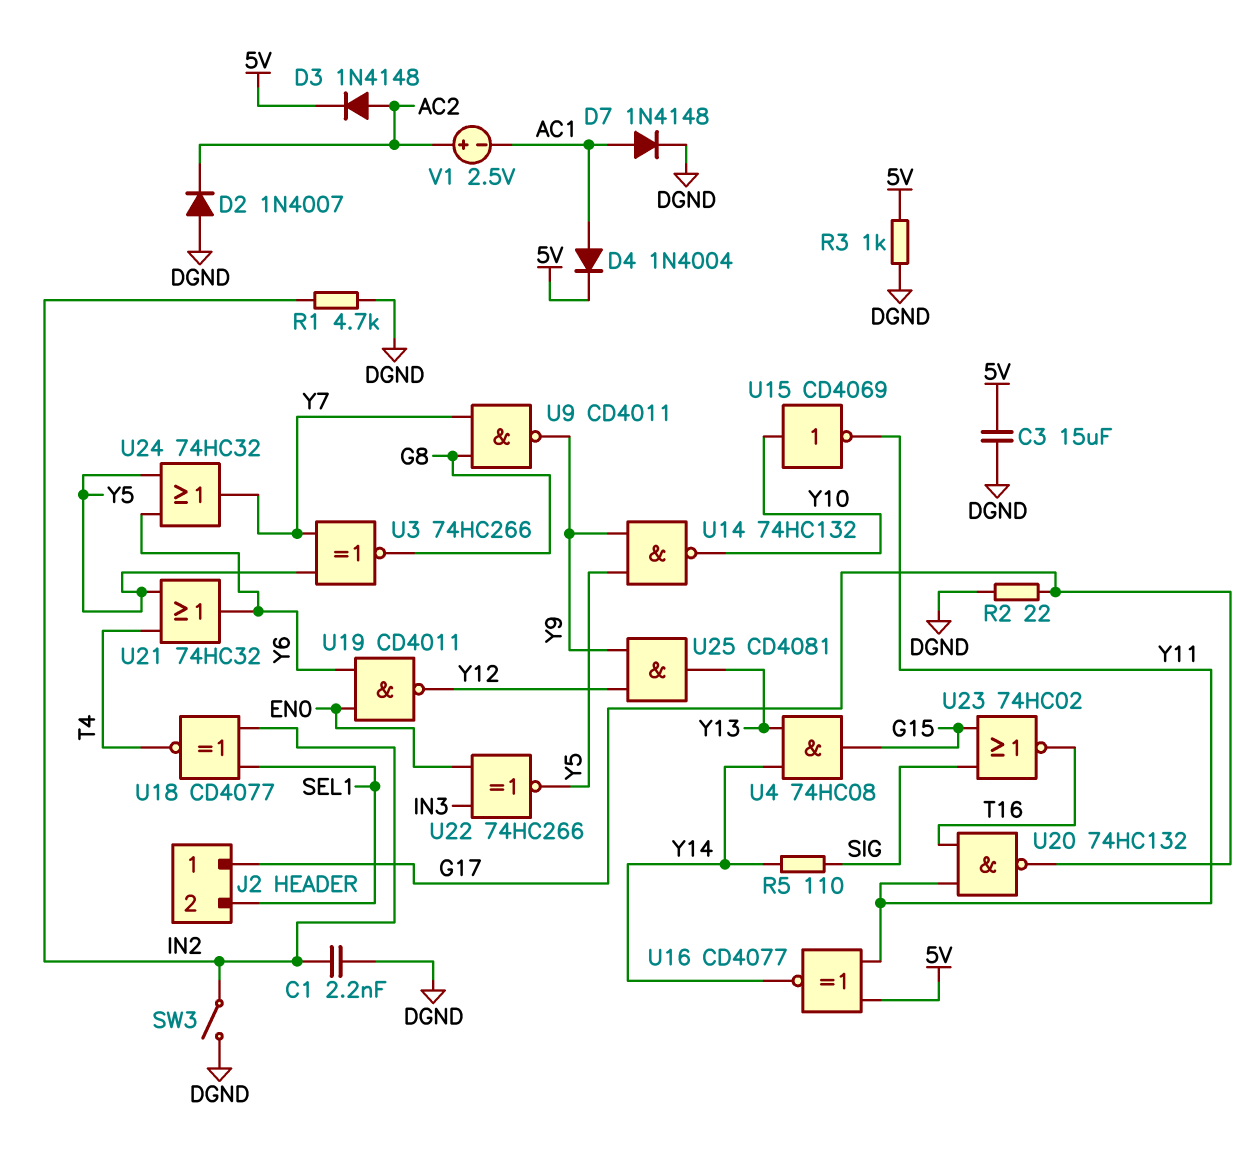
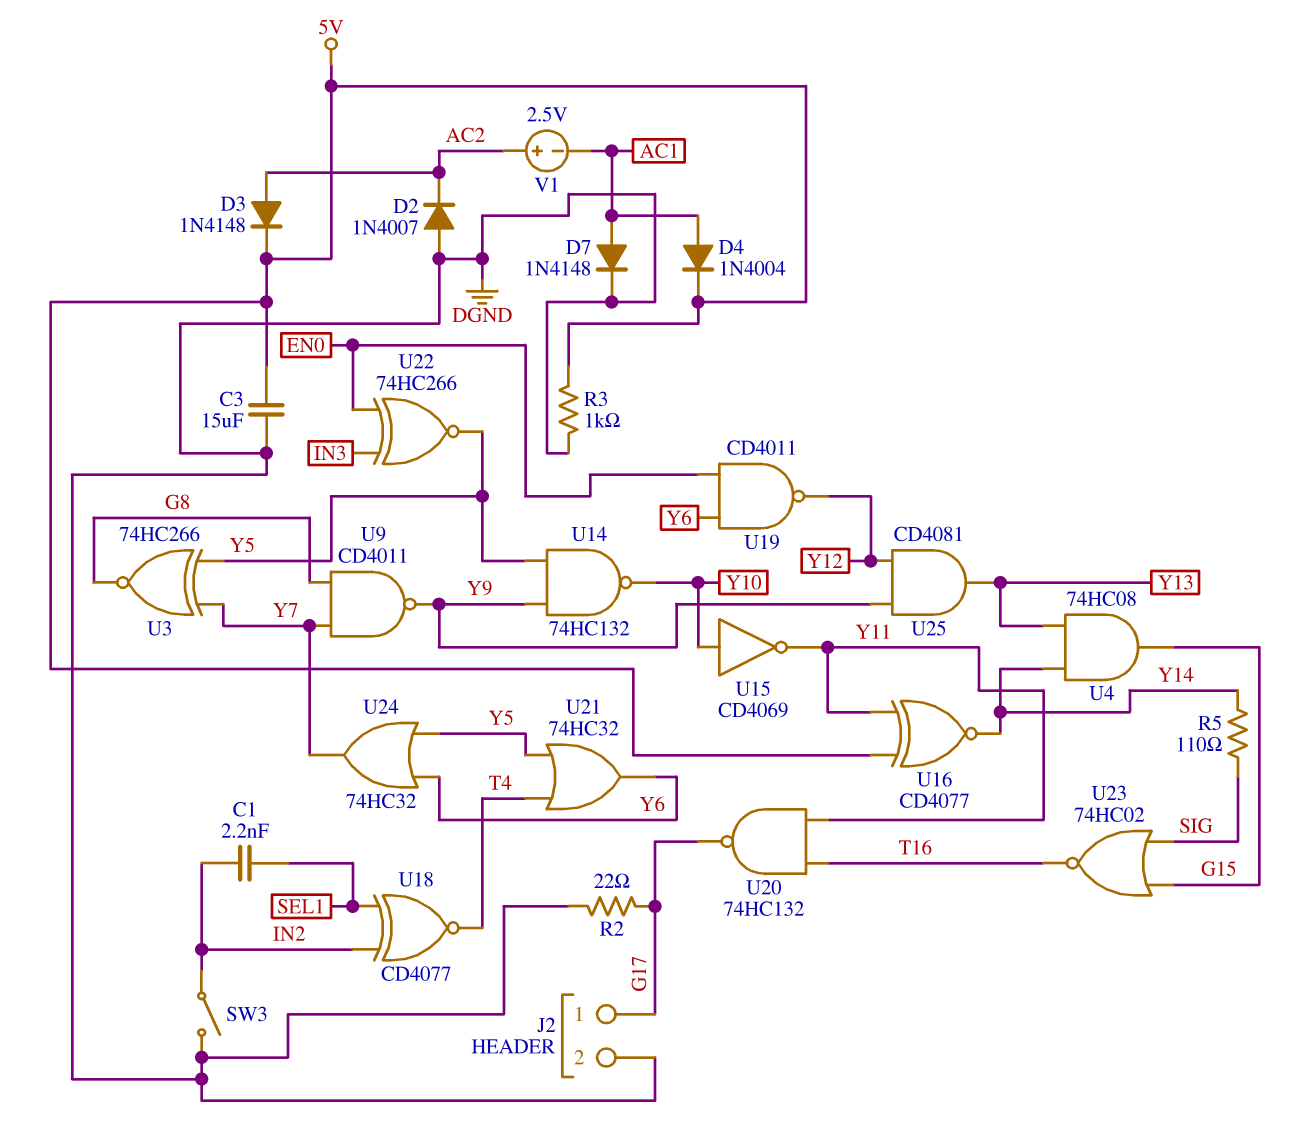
C1: 2.2nF (DGND, IN2) -> 2.2nF (IN2, SEL1)
J2 pin 2: SEL1 -> DGND
R1: 4.7k (DGND, IN2) -> none

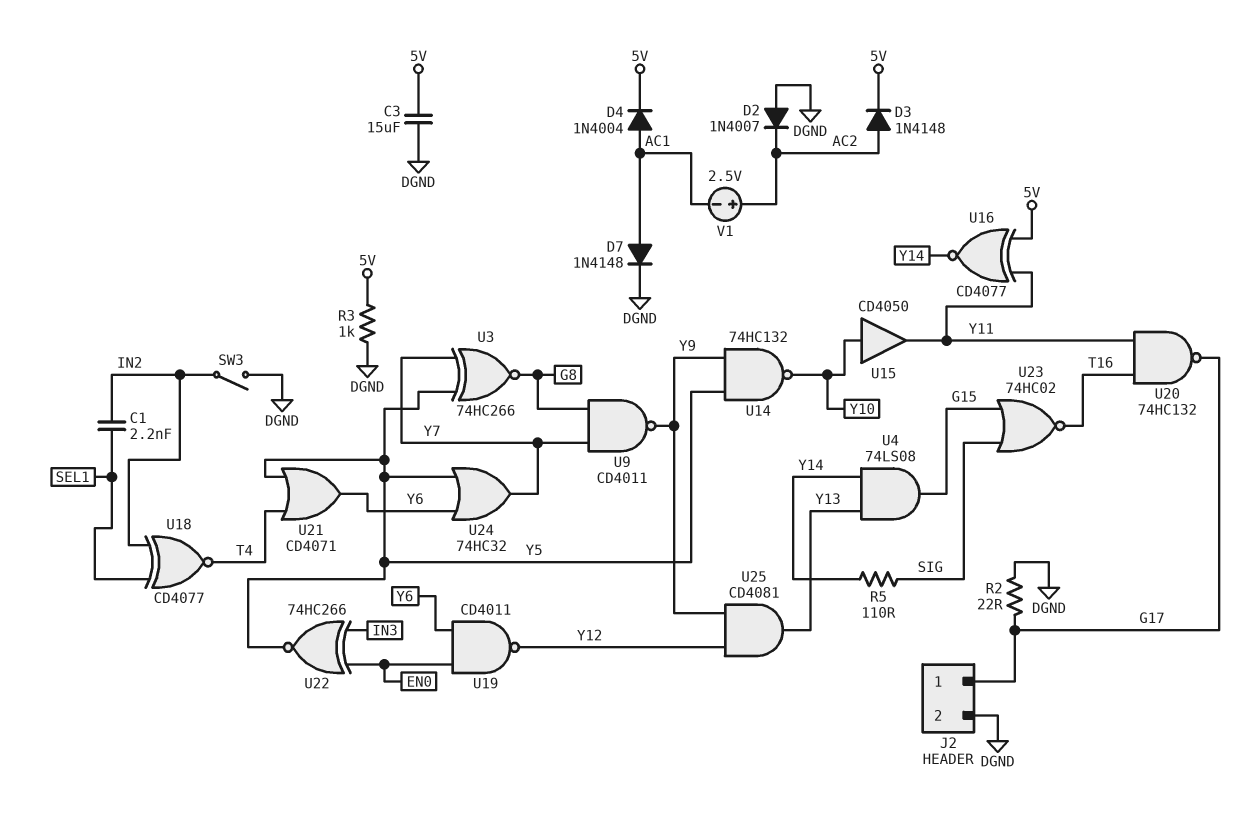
U4: AND 74HC08 (in Y13, in Y14, out G15) -> AND 74LS08 (in Y13, in Y14, out G15)
U15: NOT CD4069 (in Y10, out Y11) -> buffer CD4050 (in Y10, out Y11)
U21: OR 74HC32 (in T4, in Y5, out Y6) -> OR CD4071 (in T4, in Y5, out Y6)

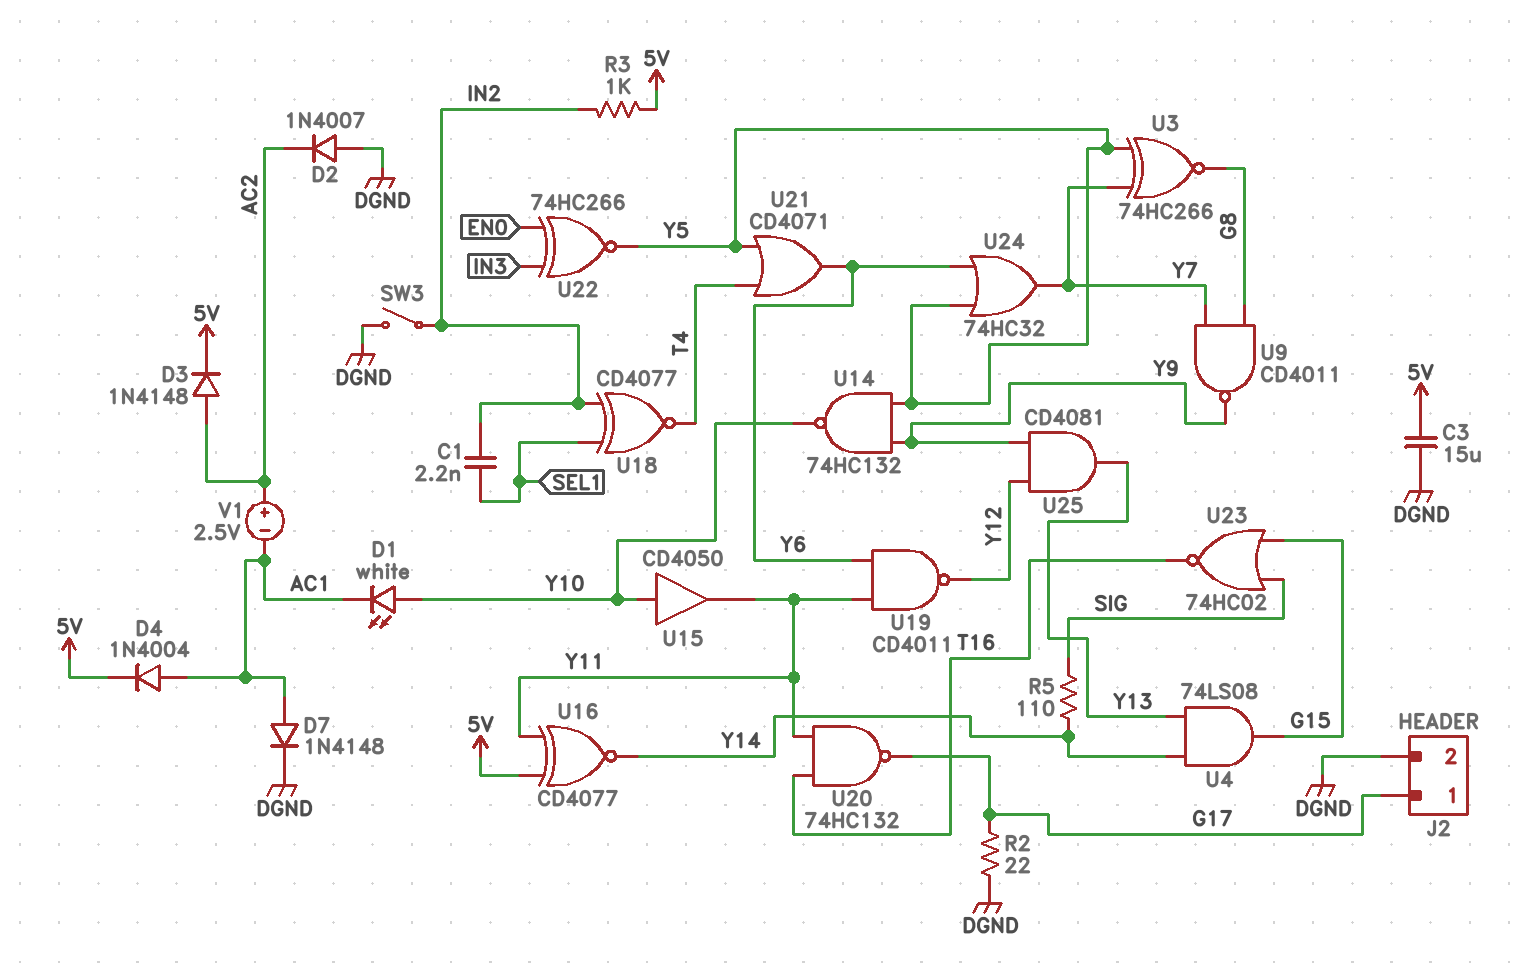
D1: none -> LED white (A Y10, K AC1)
R3: 1k (5V, DGND) -> 1k (5V, IN2)
U19: NAND CD4011 (in EN0, in Y6, out Y12) -> NAND CD4011 (in Y6, in Y11, out Y12)

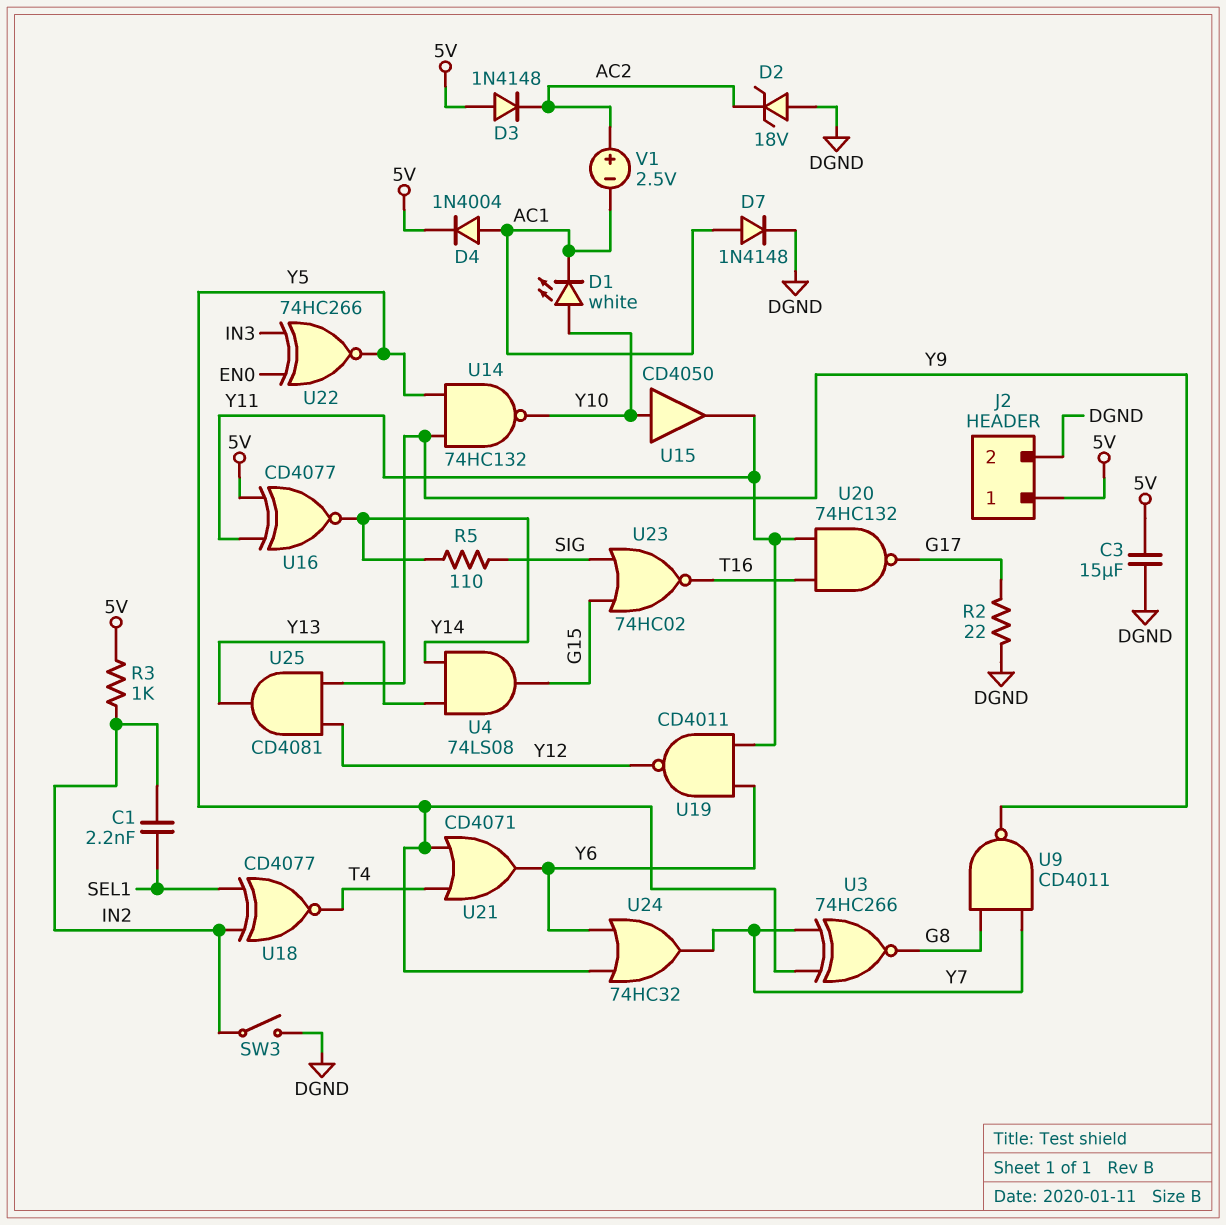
D2: diode 1N4007 (A DGND, K AC2) -> zener 18V (A DGND, K AC2)
D3: diode 1N4148 (A AC2, K 5V) -> diode 1N4148 (A 5V, K AC2)
J2 pin 1: G17 -> 5V

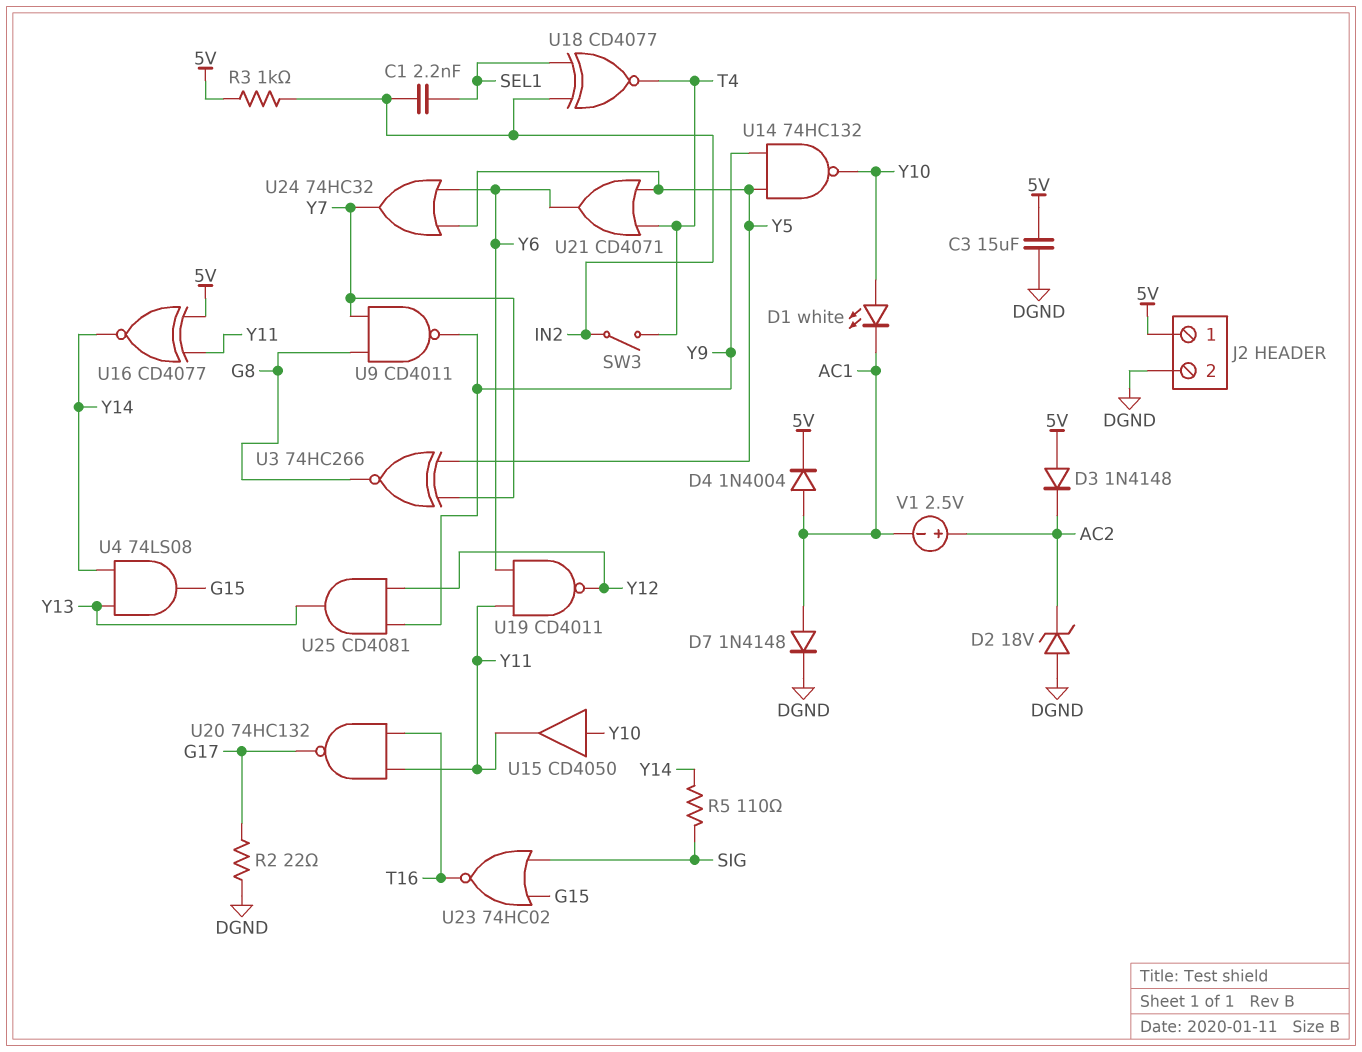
SW3: switch (DGND, IN2) -> switch (IN2, T4)
U22: XNOR 74HC266 (in EN0, in IN3, out Y5) -> none

